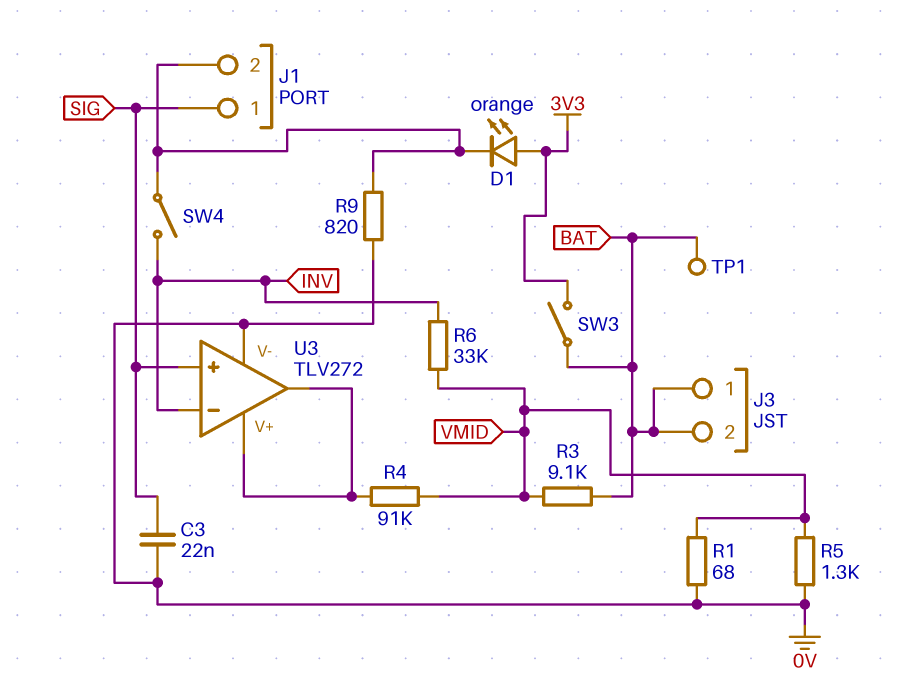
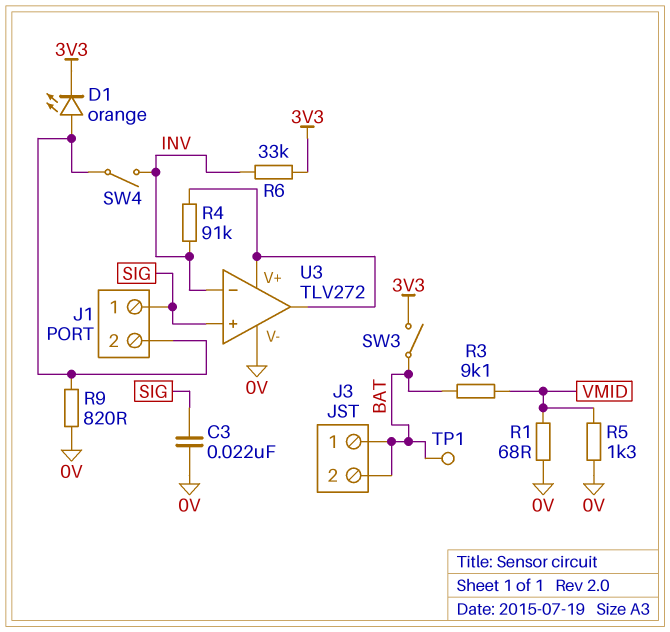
D1: LED orange (A 3V3, K J1/2) -> LED orange (A J1/2, K 3V3)
R4: 91k (U3/V+, VMID) -> 91k (INV, U3/V+)
R6: 33k (INV, VMID) -> 33k (3V3, INV)

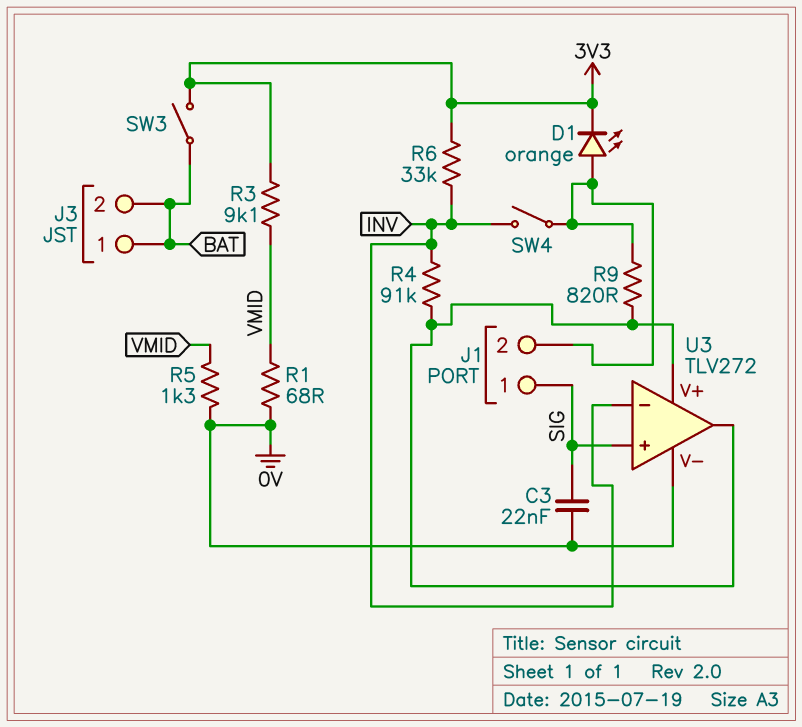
R3: 9.1k (BAT, VMID) -> 9.1k (3V3, VMID)
R9: 820 (0V, J1/2) -> 820 (J1/2, U3/V+)
TP1: test point (BAT) -> none

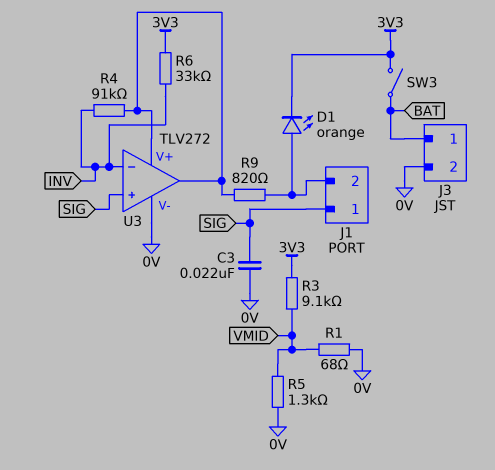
J3 pin 2: BAT -> 0V
SW4: switch (INV, J1/2) -> none

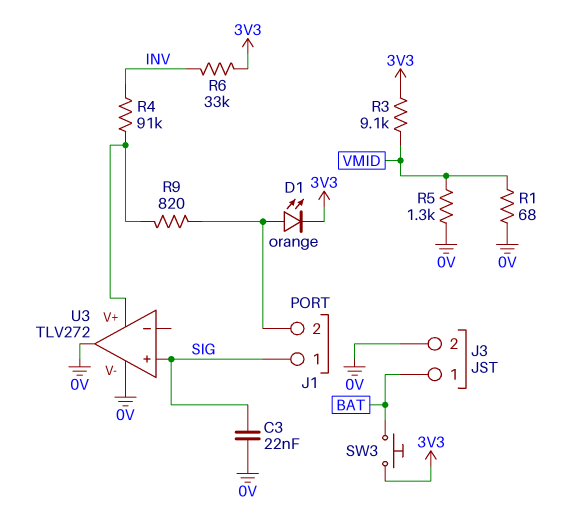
SW3: switch (3V3, BAT) -> button (3V3, BAT)
U3 pin in-: INV -> none
U3 pin out: U3/V+ -> 0V

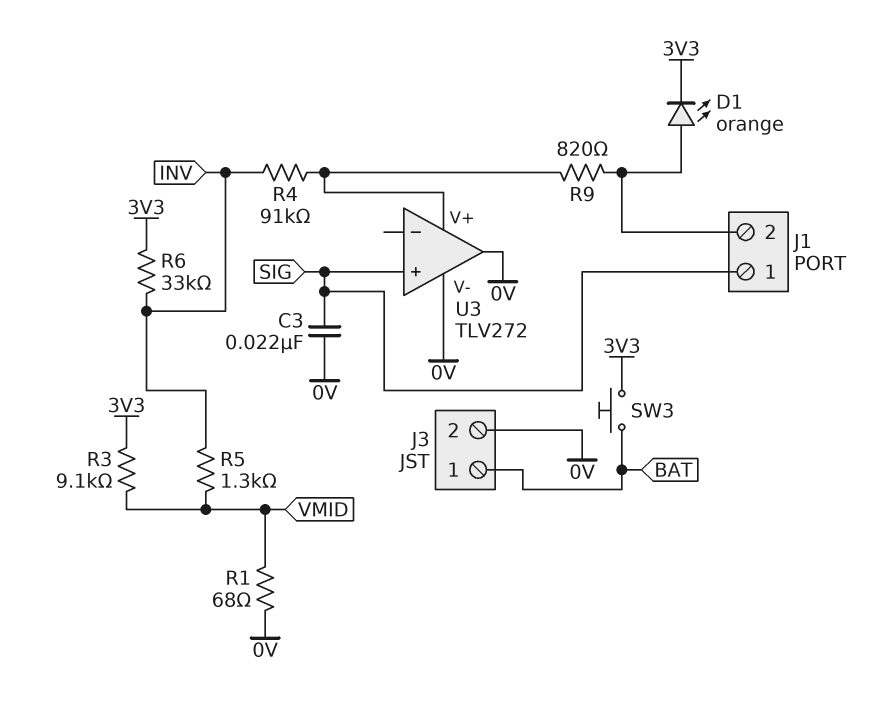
R5: 1.3k (0V, VMID) -> 1.3k (INV, VMID)

